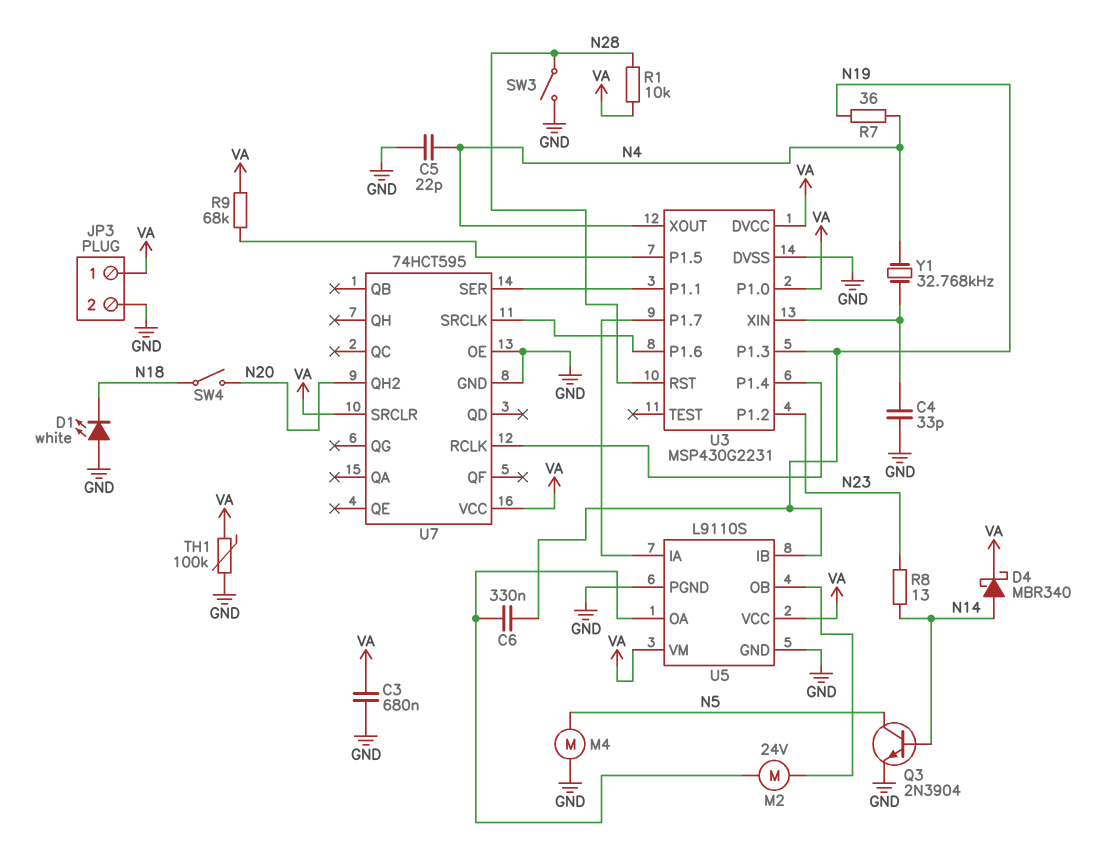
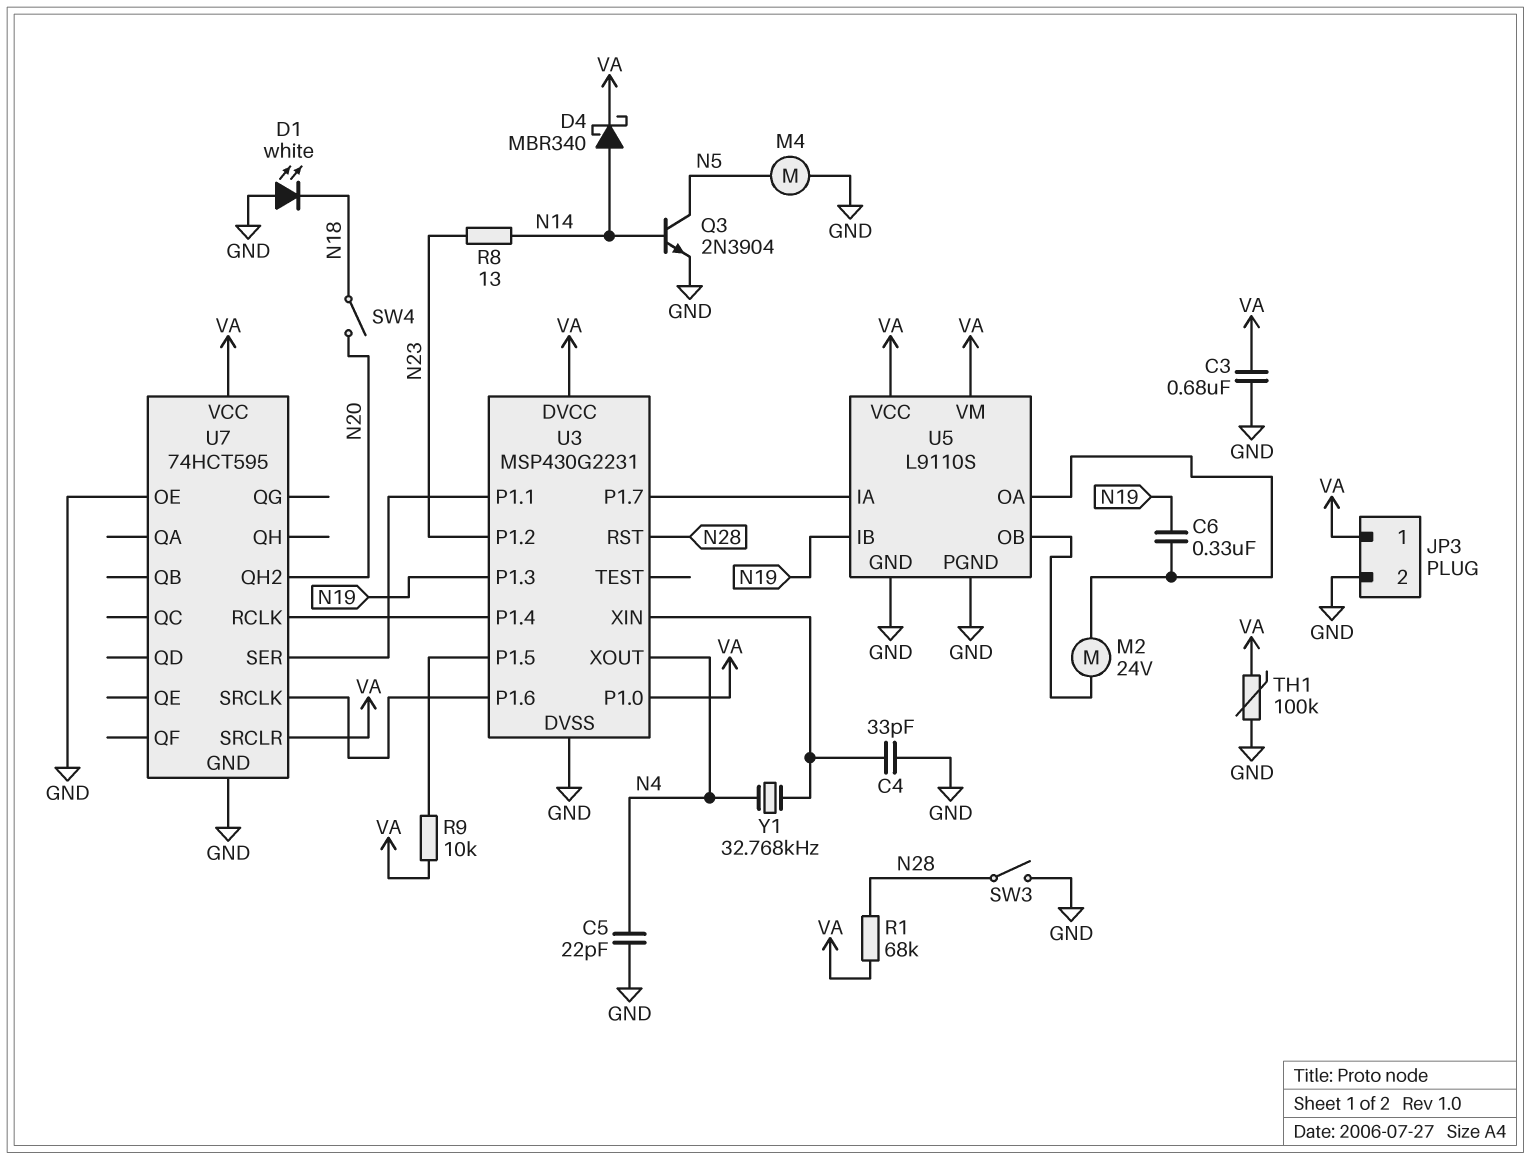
R1: 10k (N28, VA) -> 68k (N28, VA)
R7: 36 (N4, N19) -> none
R9: 68k (U3/P1.5, VA) -> 10k (U3/P1.5, VA)

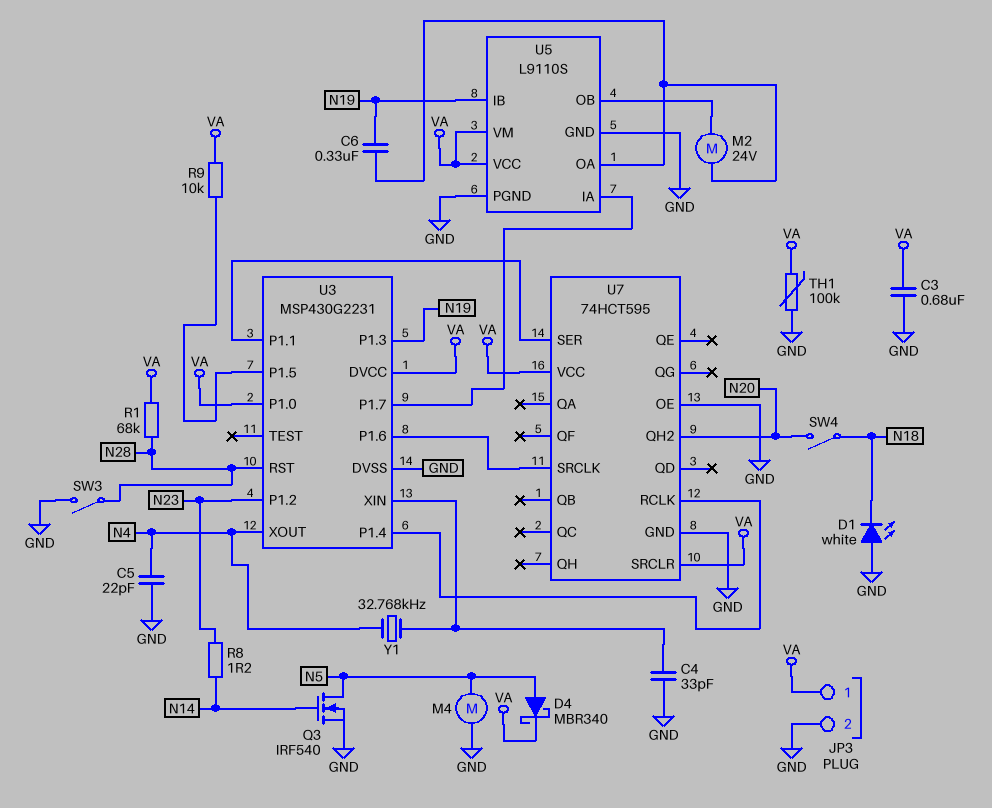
D4: schottky MBR340 (A N14, K VA) -> schottky MBR340 (A N5, K VA)
Q3: NPN 2N3904 (B N14, C N5, E GND) -> NMOS IRF540 (G N14, D N5, S GND)
R8: 13 (N14, N23) -> 1.2 (N14, N23)

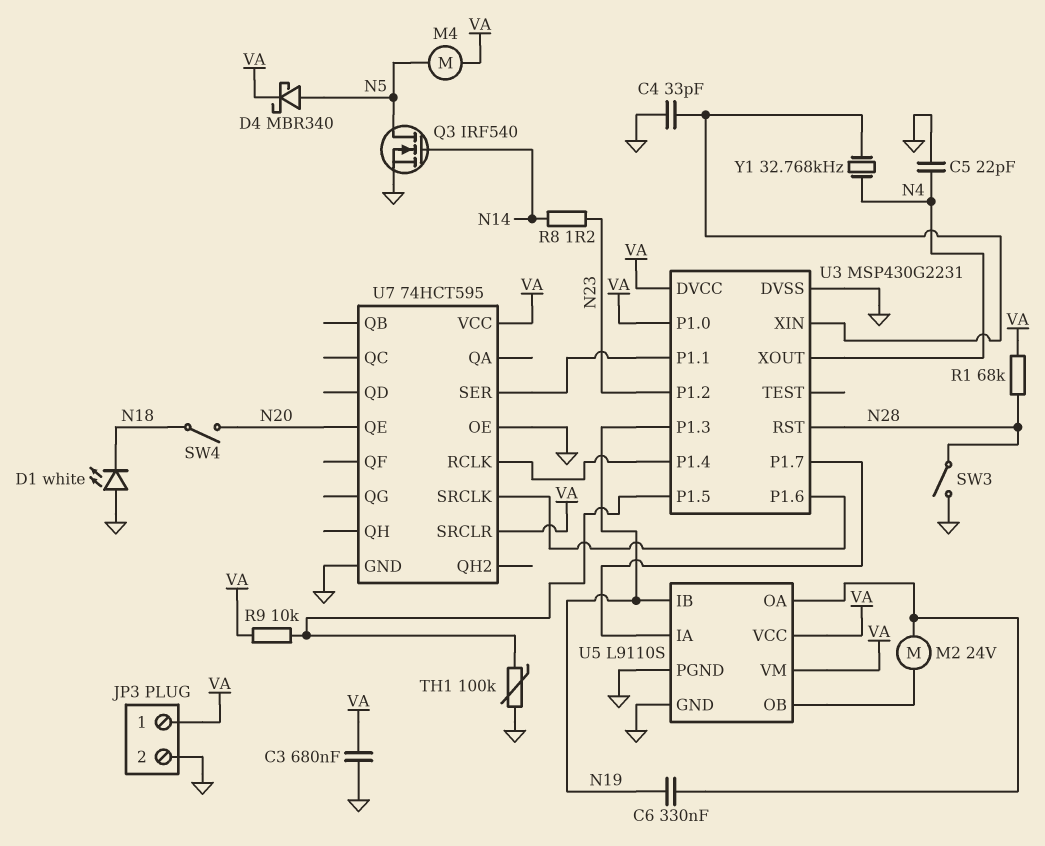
M4: motor (GND, N5) -> motor (N5, VA)
TH1: 100k (GND, VA) -> 100k (GND, U3/P1.5)
U7 pin QE: none -> N20
U7 pin QH2: N20 -> none

